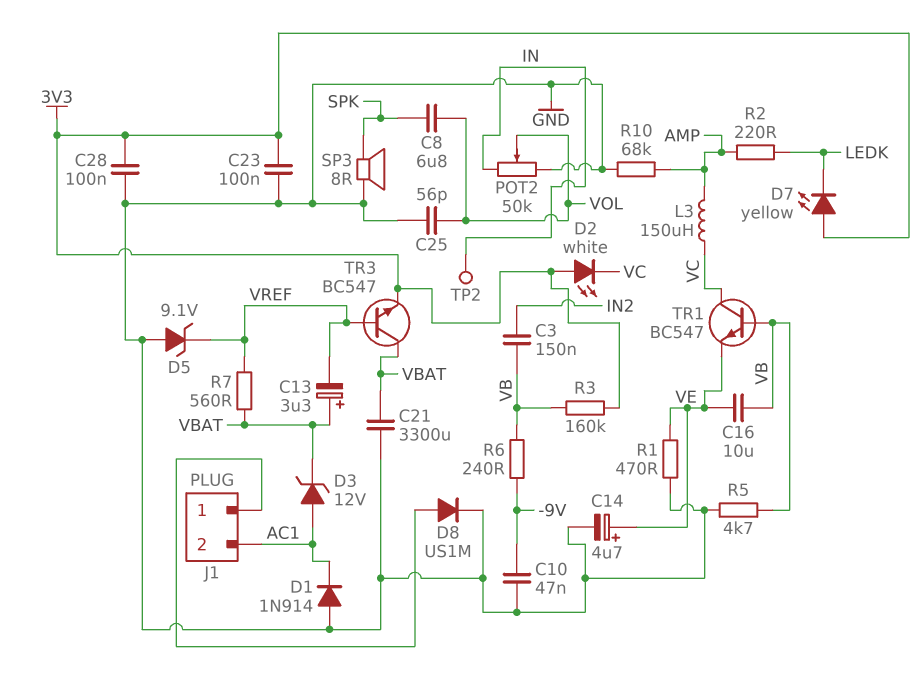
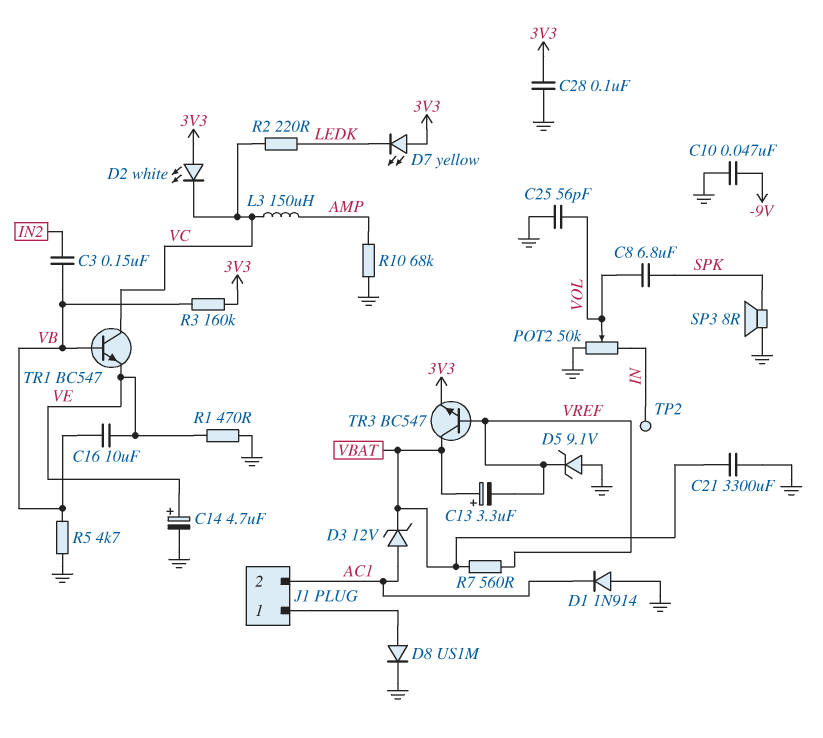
C23: 100nF (3V3, GND) -> none
R2: 220 (AMP, LEDK) -> 220 (LEDK, VC)
R6: 240 (-9V, VB) -> none

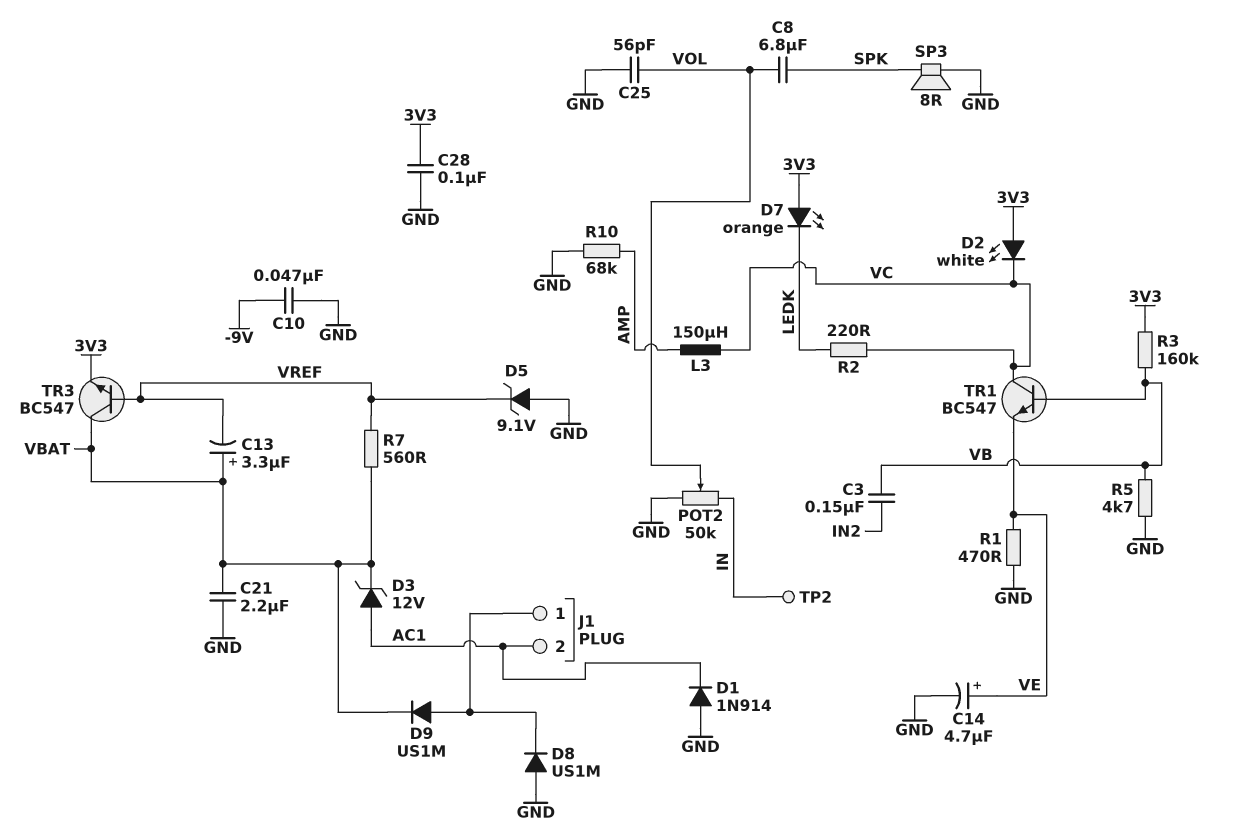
C16: 10uF (VB, VE) -> none
C21: 3300uF (GND, VBAT) -> 2.2uF (GND, VBAT)
D7: LED yellow (A 3V3, K LEDK) -> LED orange (A 3V3, K LEDK)
D8: diode US1M (A J1/1, K GND) -> diode US1M (A GND, K J1/1)
D9: none -> diode US1M (A J1/1, K VBAT)

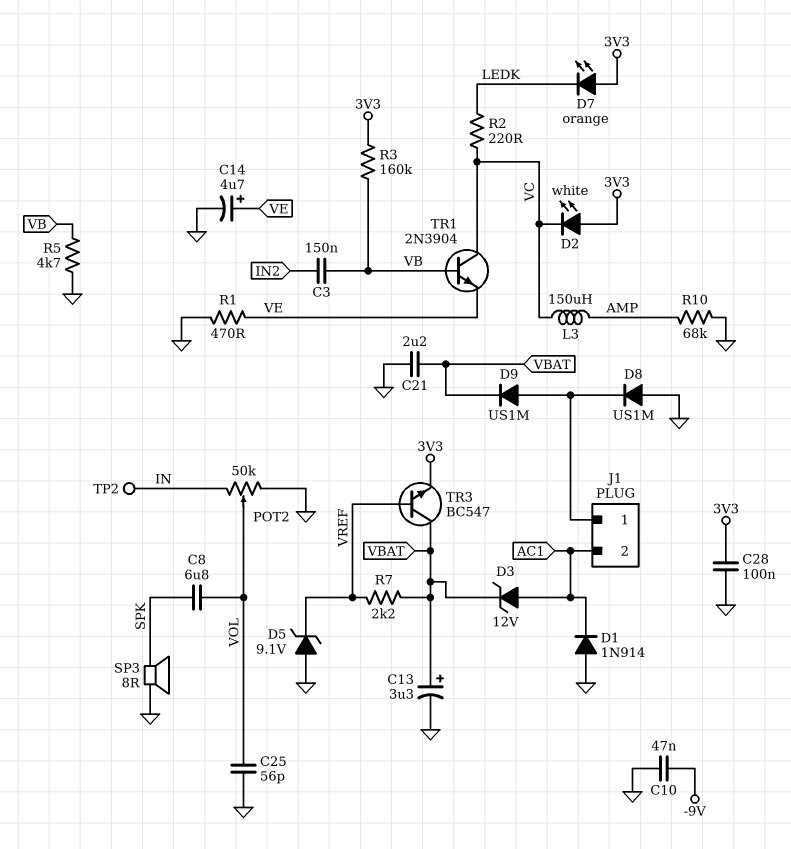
C13: 3.3uF (plus VBAT, minus VREF) -> 3.3uF (plus VBAT, minus GND)
R7: 560 (VBAT, VREF) -> 2.2k (VBAT, VREF)
TR1: NPN BC547 (B VB, C VC, E VE) -> NPN 2N3904 (B VB, C VC, E VE)

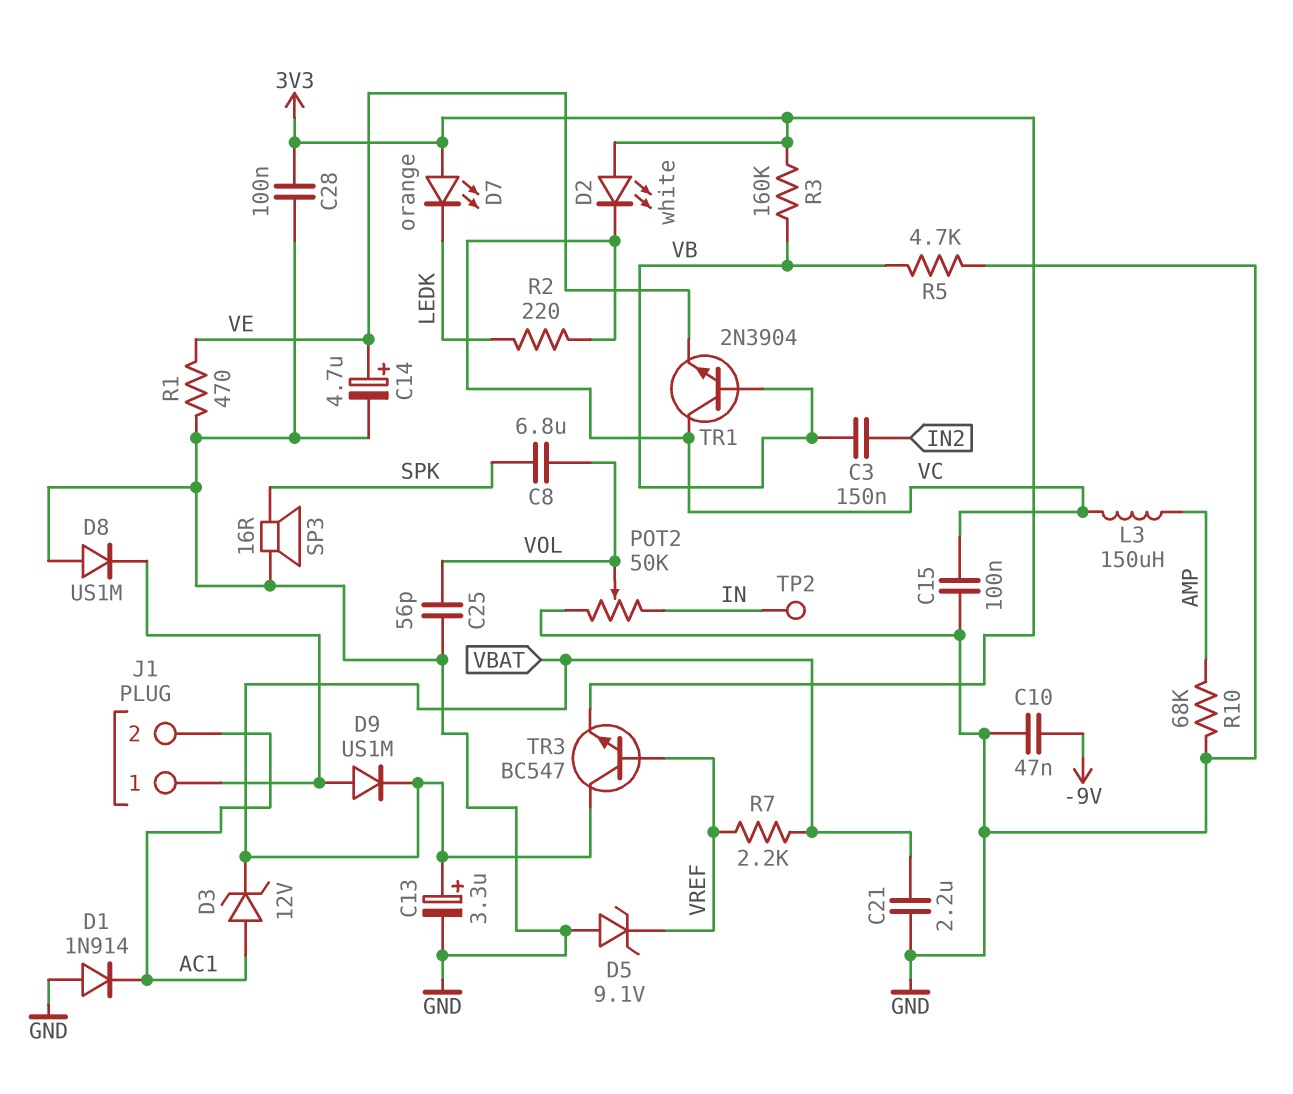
C15: none -> 100nF (GND, VC)
SP3: speaker 8R (GND, SPK) -> speaker 16R (GND, SPK)

